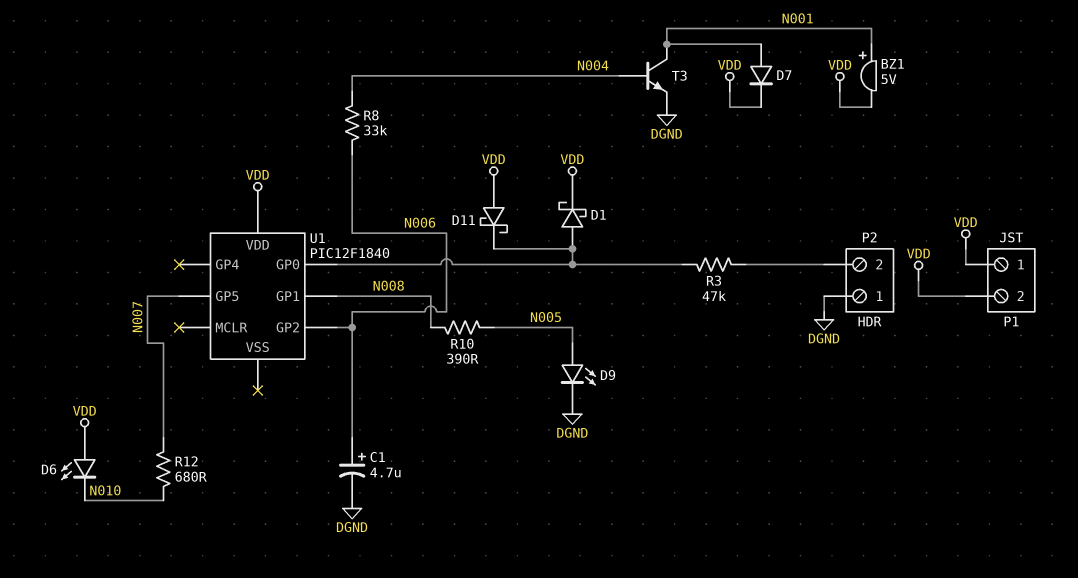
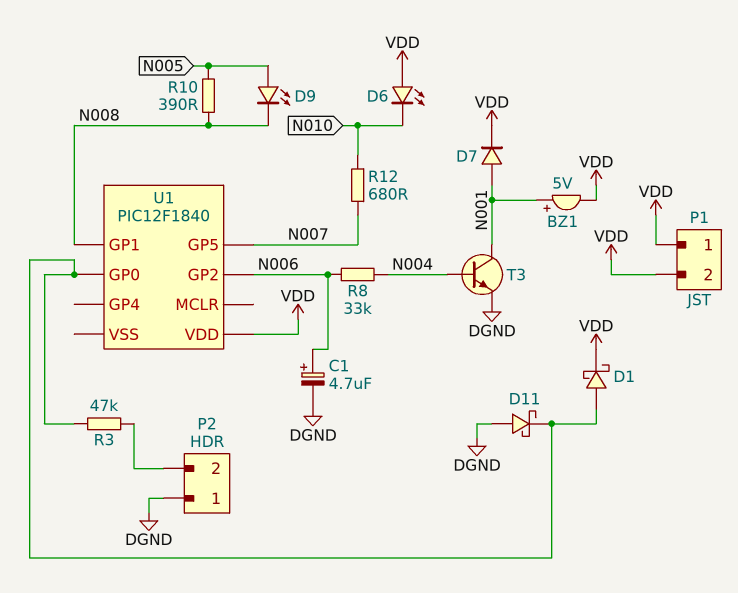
D9: LED (A N005, K DGND) -> LED (A N005, K N008)
D11: schottky (A VDD, K U1/GP0) -> schottky (A DGND, K U1/GP0)

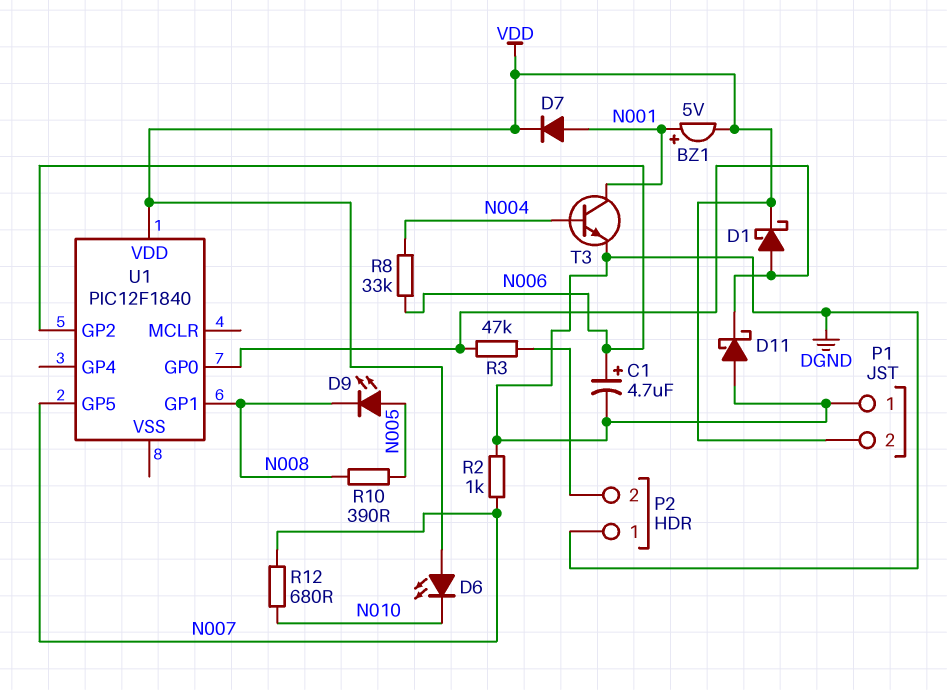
P1 pin 1: VDD -> DGND
R2: none -> 1k (DGND, N007)

